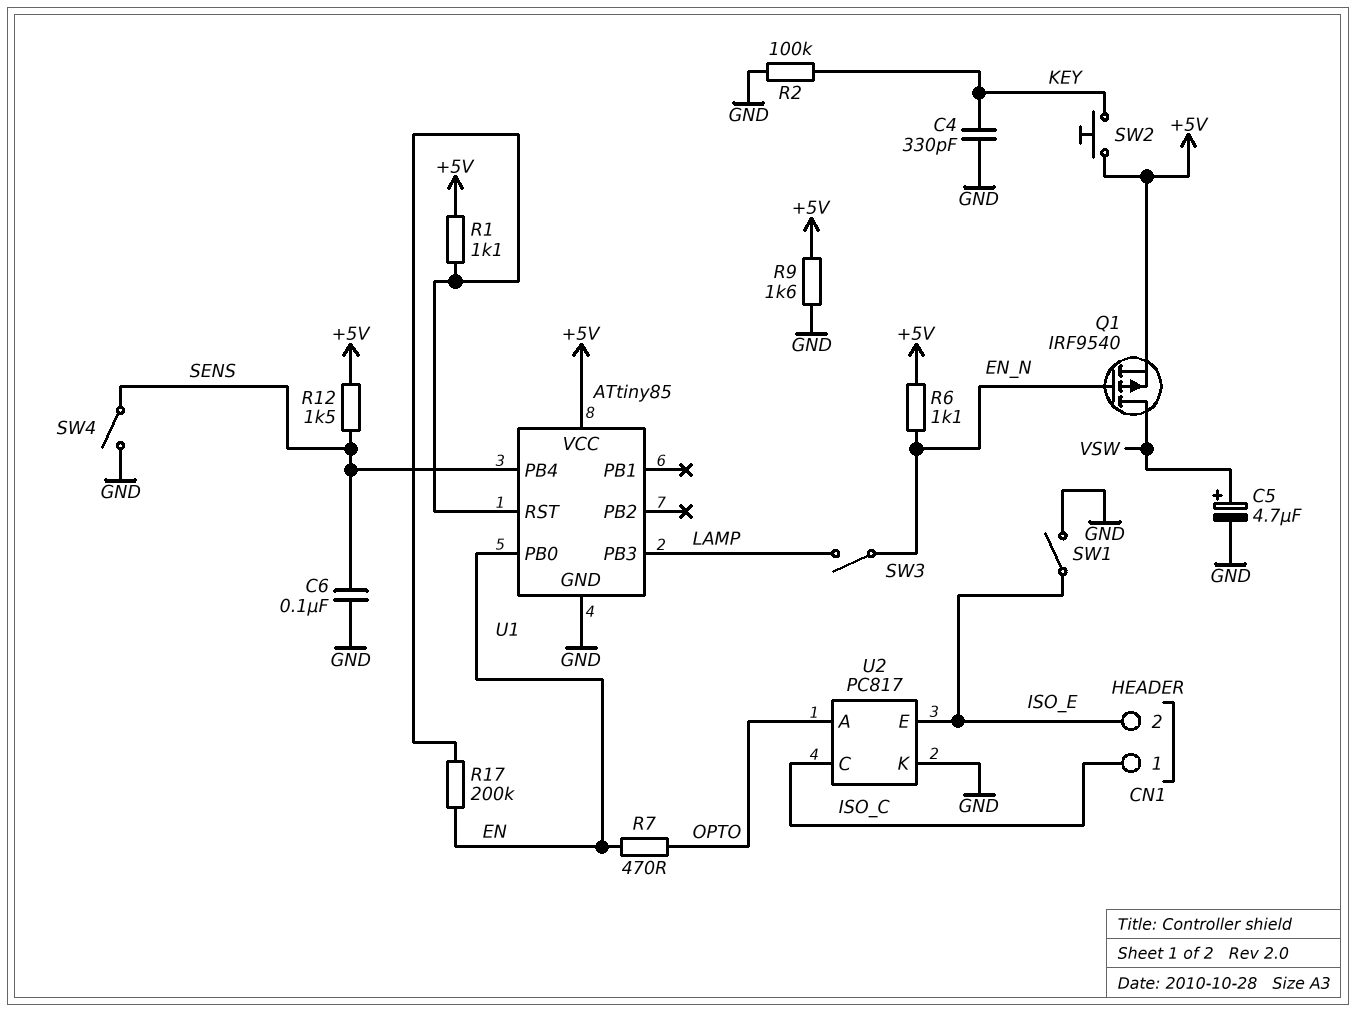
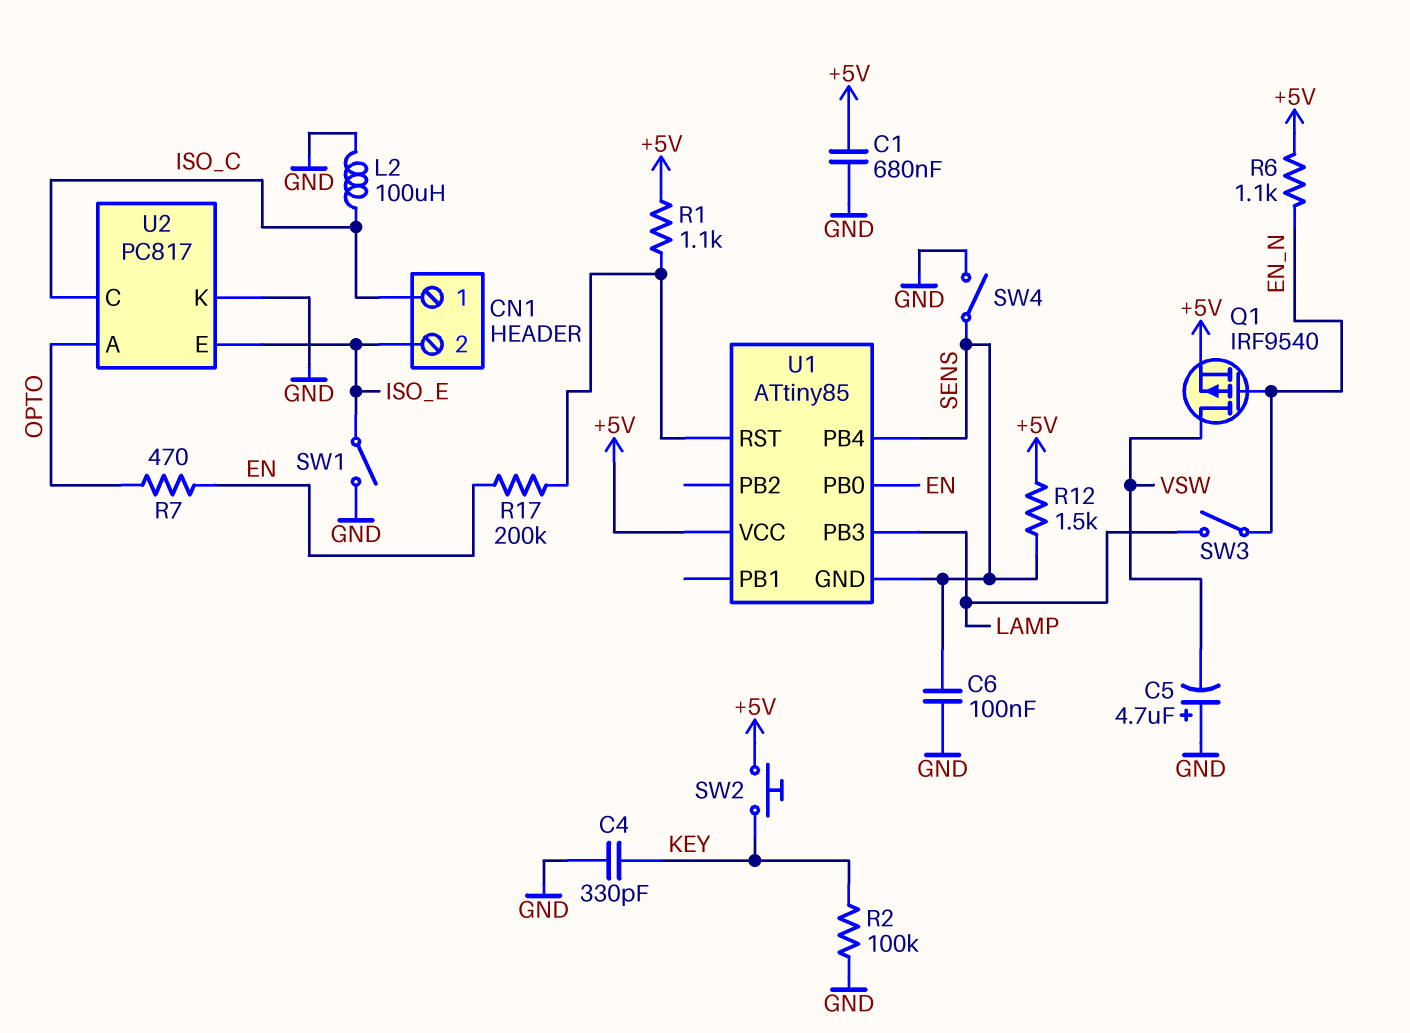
C1: none -> 680nF (+5V, GND)
C5: 4.7uF (plus VSW, minus GND) -> 4.7uF (plus GND, minus VSW)
L2: none -> 100uH (GND, ISO_C)
R9: 1.6k (+5V, GND) -> none
U1 pin GND: GND -> SENS

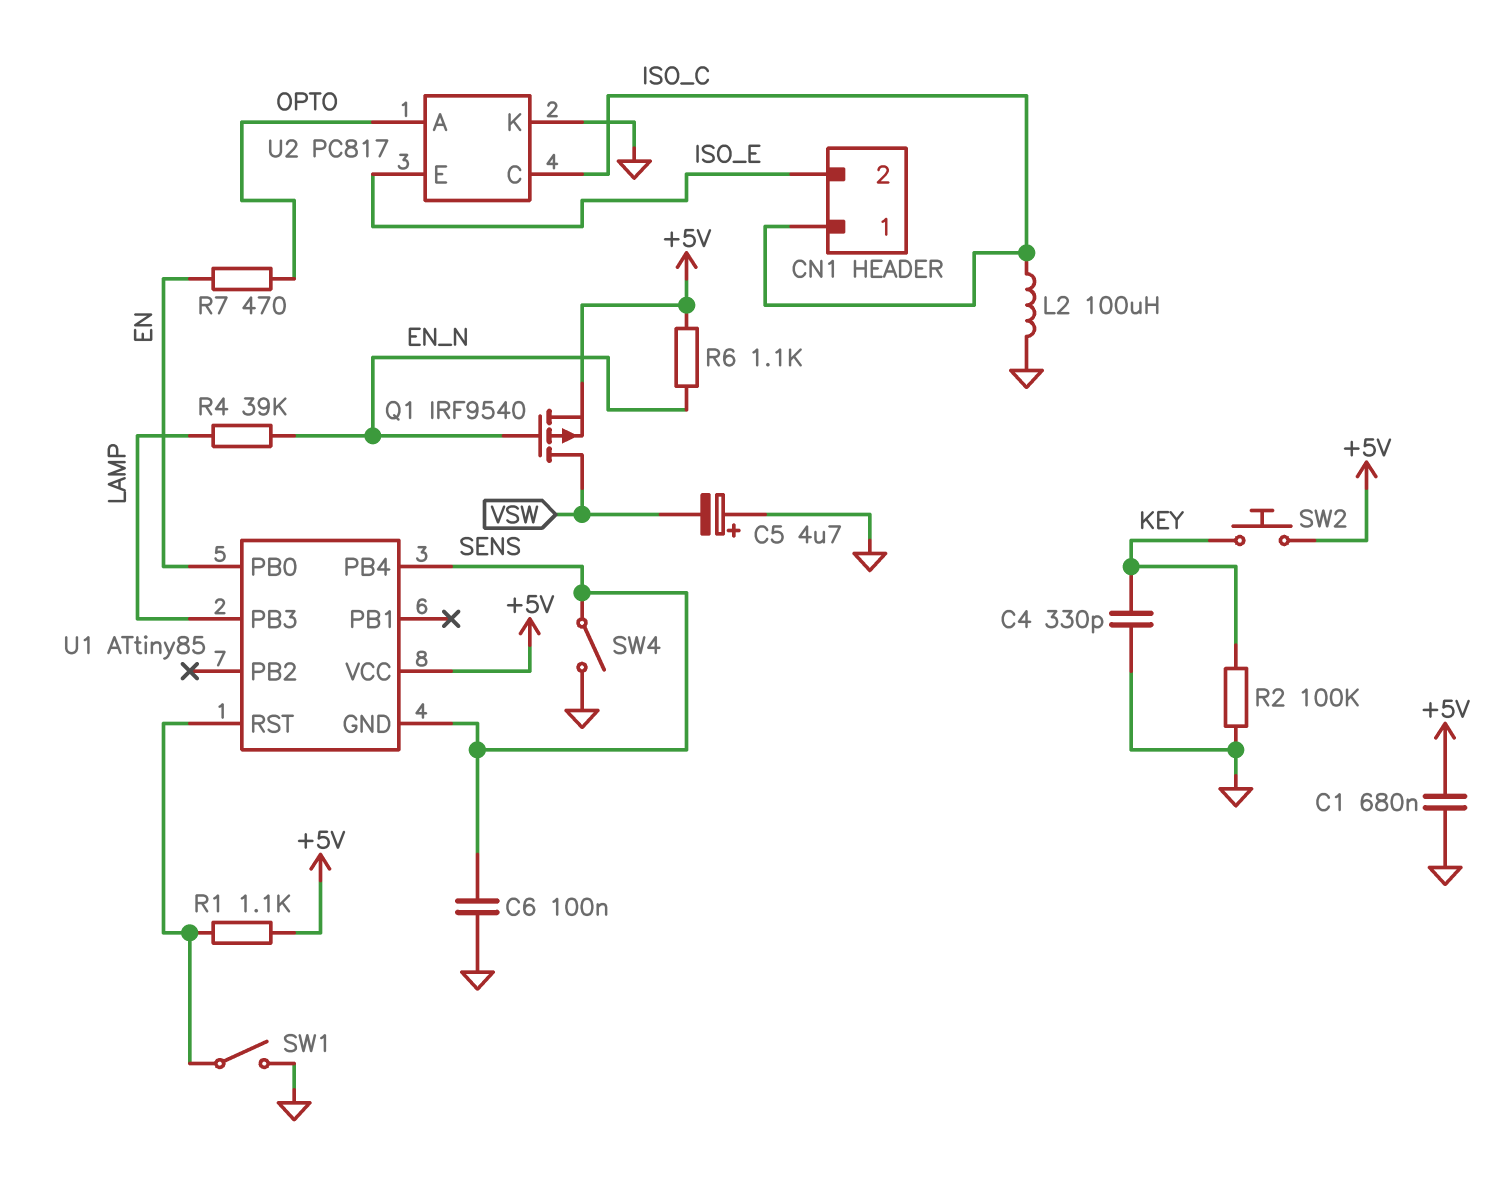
R4: none -> 39k (EN_N, LAMP)
R12: 1.5k (+5V, SENS) -> none
R17: 200k (EN, U1/RST) -> none
SW1: switch (GND, ISO_E) -> switch (GND, U1/RST)
SW3: switch (EN_N, LAMP) -> none

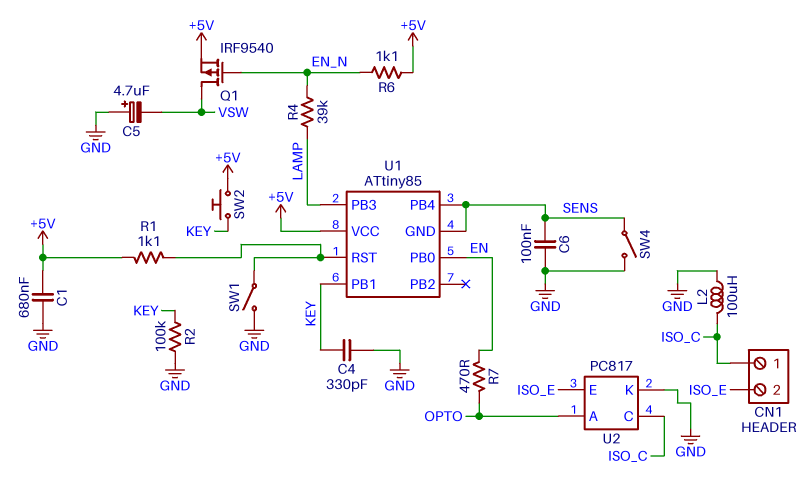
U1 pin PB1: none -> KEY

